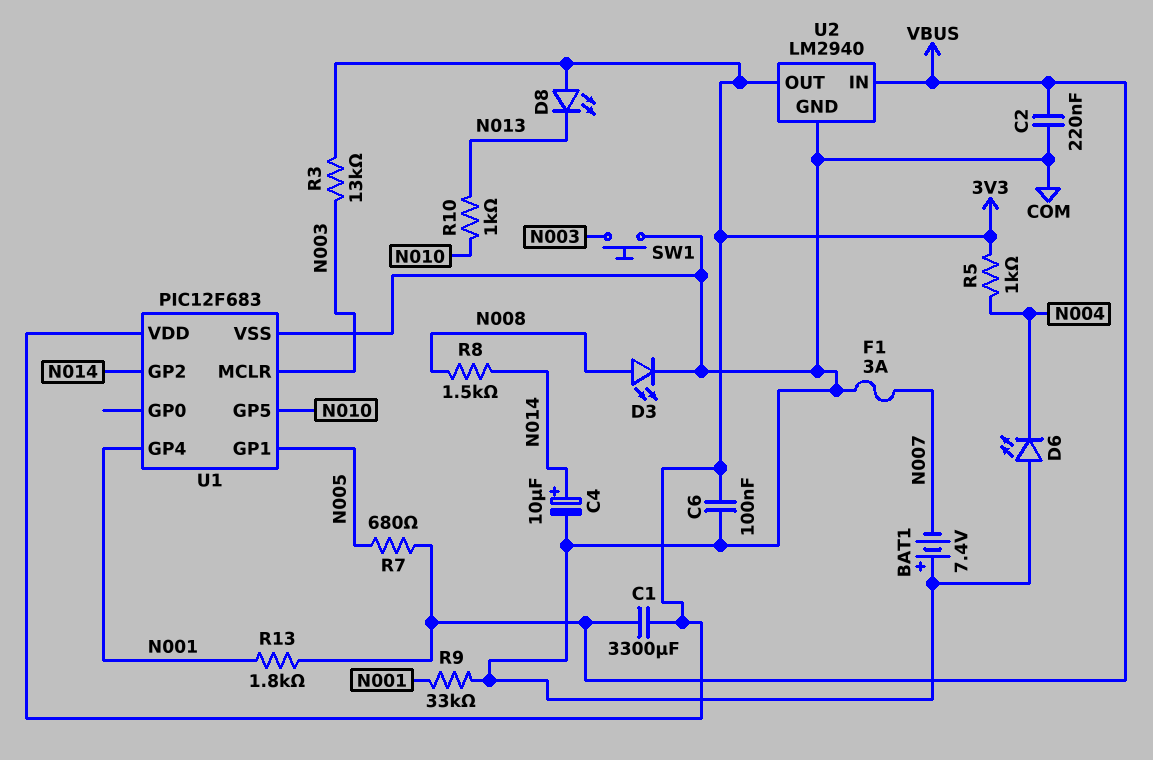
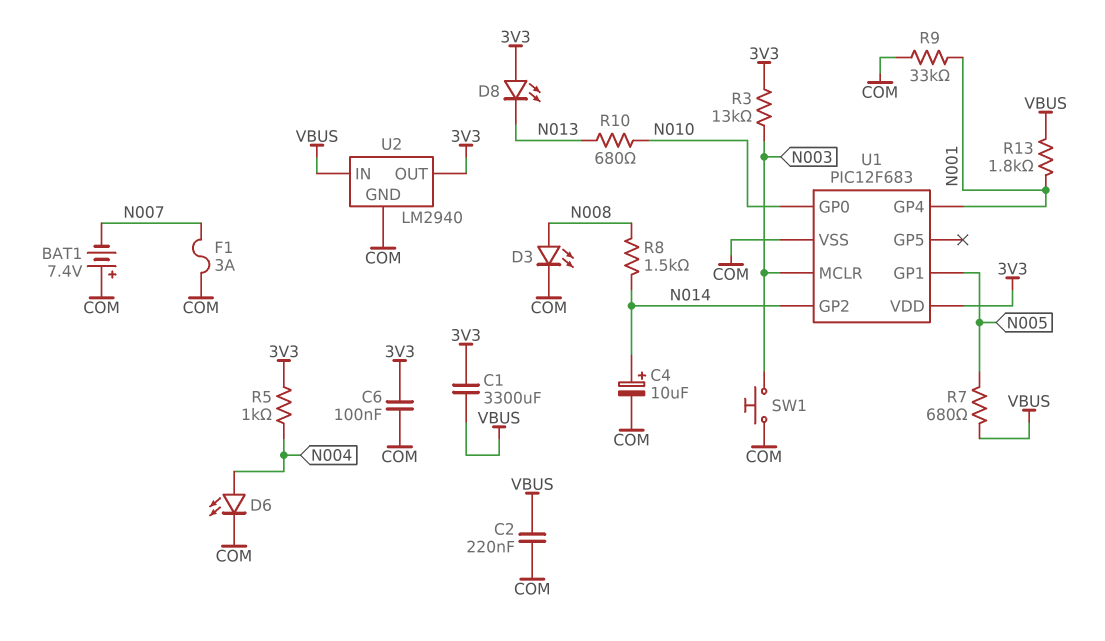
D6: LED (A COM, K N004) -> LED (A N004, K COM)
R10: 1k (N010, N013) -> 680 (N010, N013)
U1 pin GP0: none -> N010
U1 pin GP5: N010 -> none

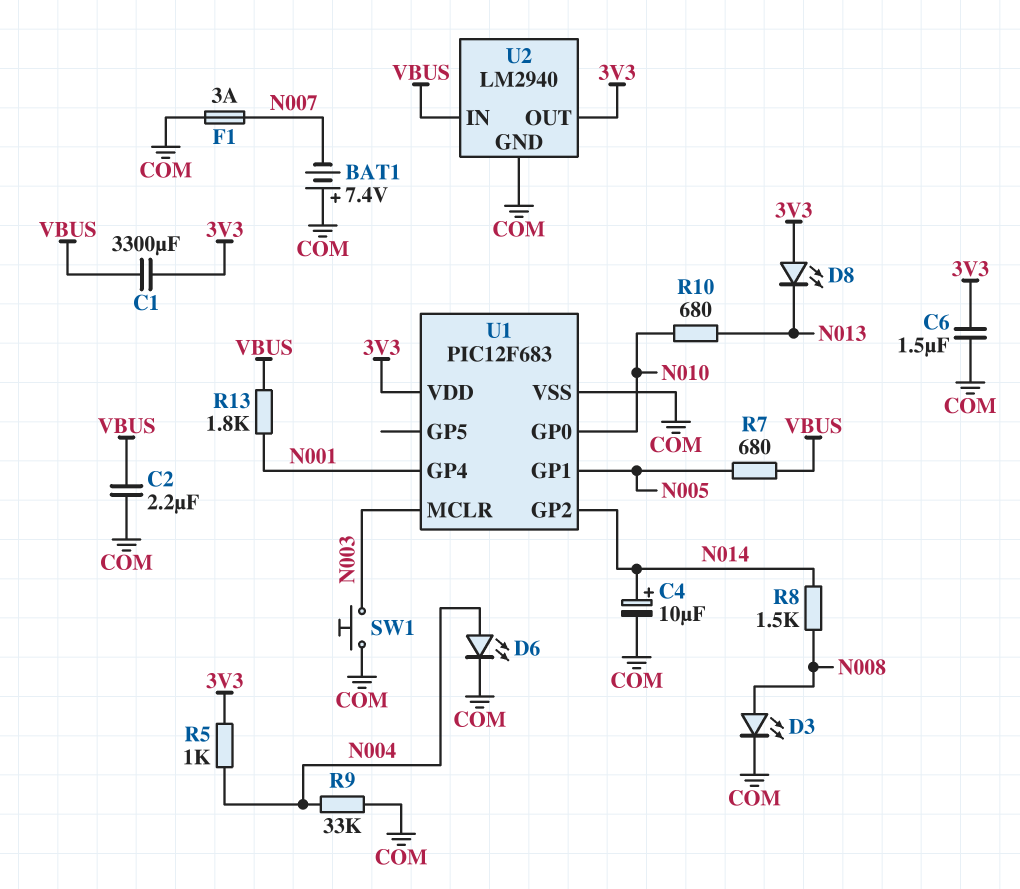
C2: 220nF (COM, VBUS) -> 2.2uF (COM, VBUS)
C6: 100nF (3V3, COM) -> 1.5uF (3V3, COM)
R3: 13k (3V3, N003) -> none
R9: 33k (COM, N001) -> 33k (COM, N004)

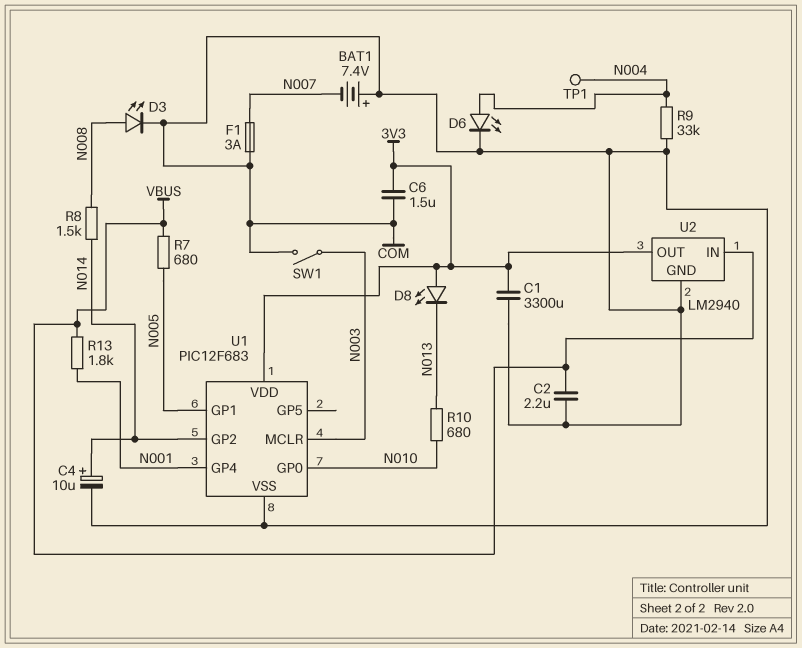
C1: 3300uF (3V3, VBUS) -> 3300uF (3V3, COM)
R5: 1k (3V3, N004) -> none
SW1: button (COM, N003) -> switch (COM, N003)
TP1: none -> test point (N004)

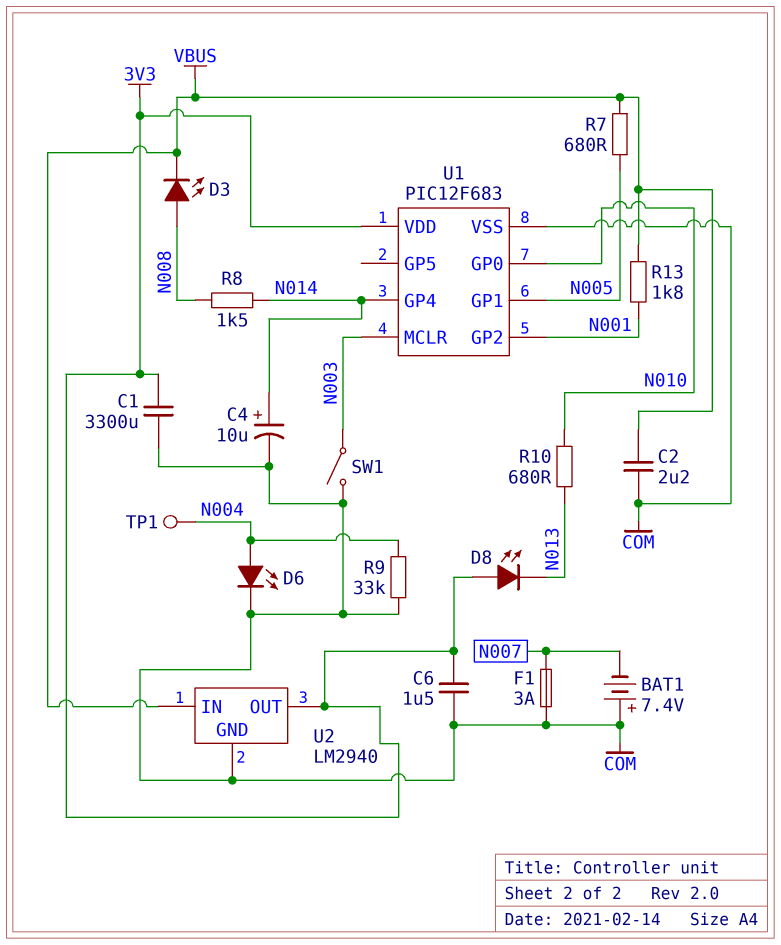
D3: LED (A N008, K COM) -> LED (A N008, K VBUS)
U1 pin GP2: N014 -> N001
U1 pin GP4: N001 -> N014

